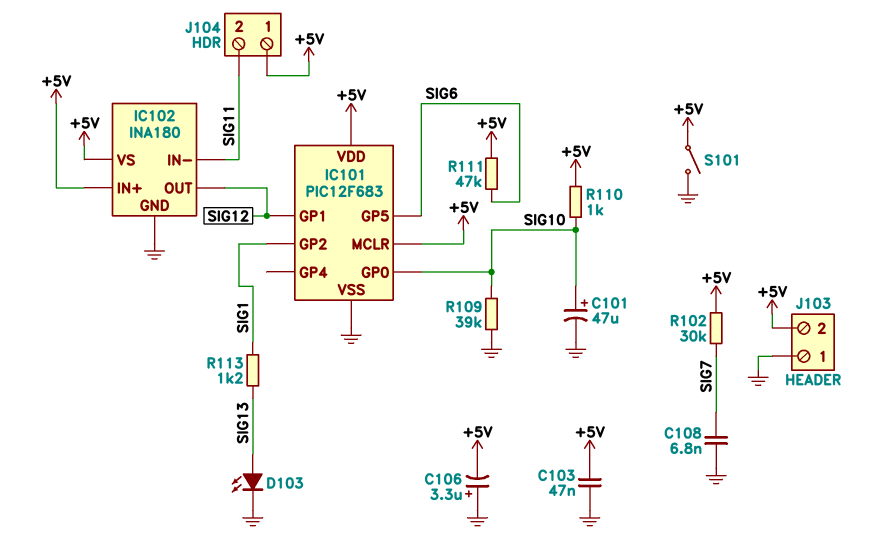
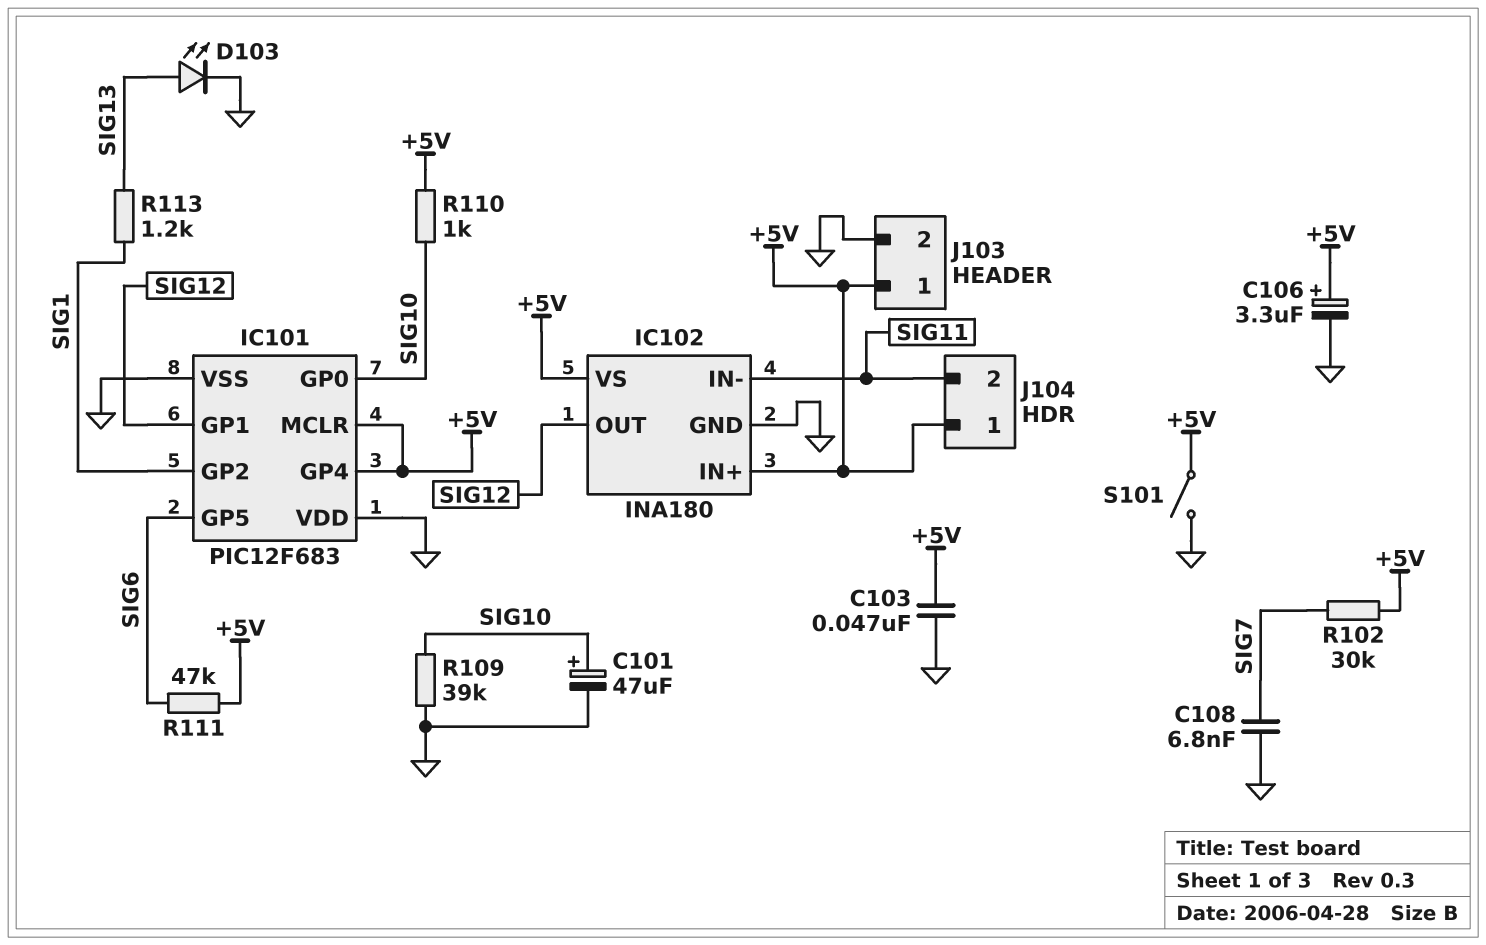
C106: 3.3uF (plus GND, minus +5V) -> 3.3uF (plus +5V, minus GND)
IC101 pin GP4: none -> +5V
IC101 pin VDD: +5V -> GND
J103 pin 1: GND -> +5V
J103 pin 2: +5V -> GND

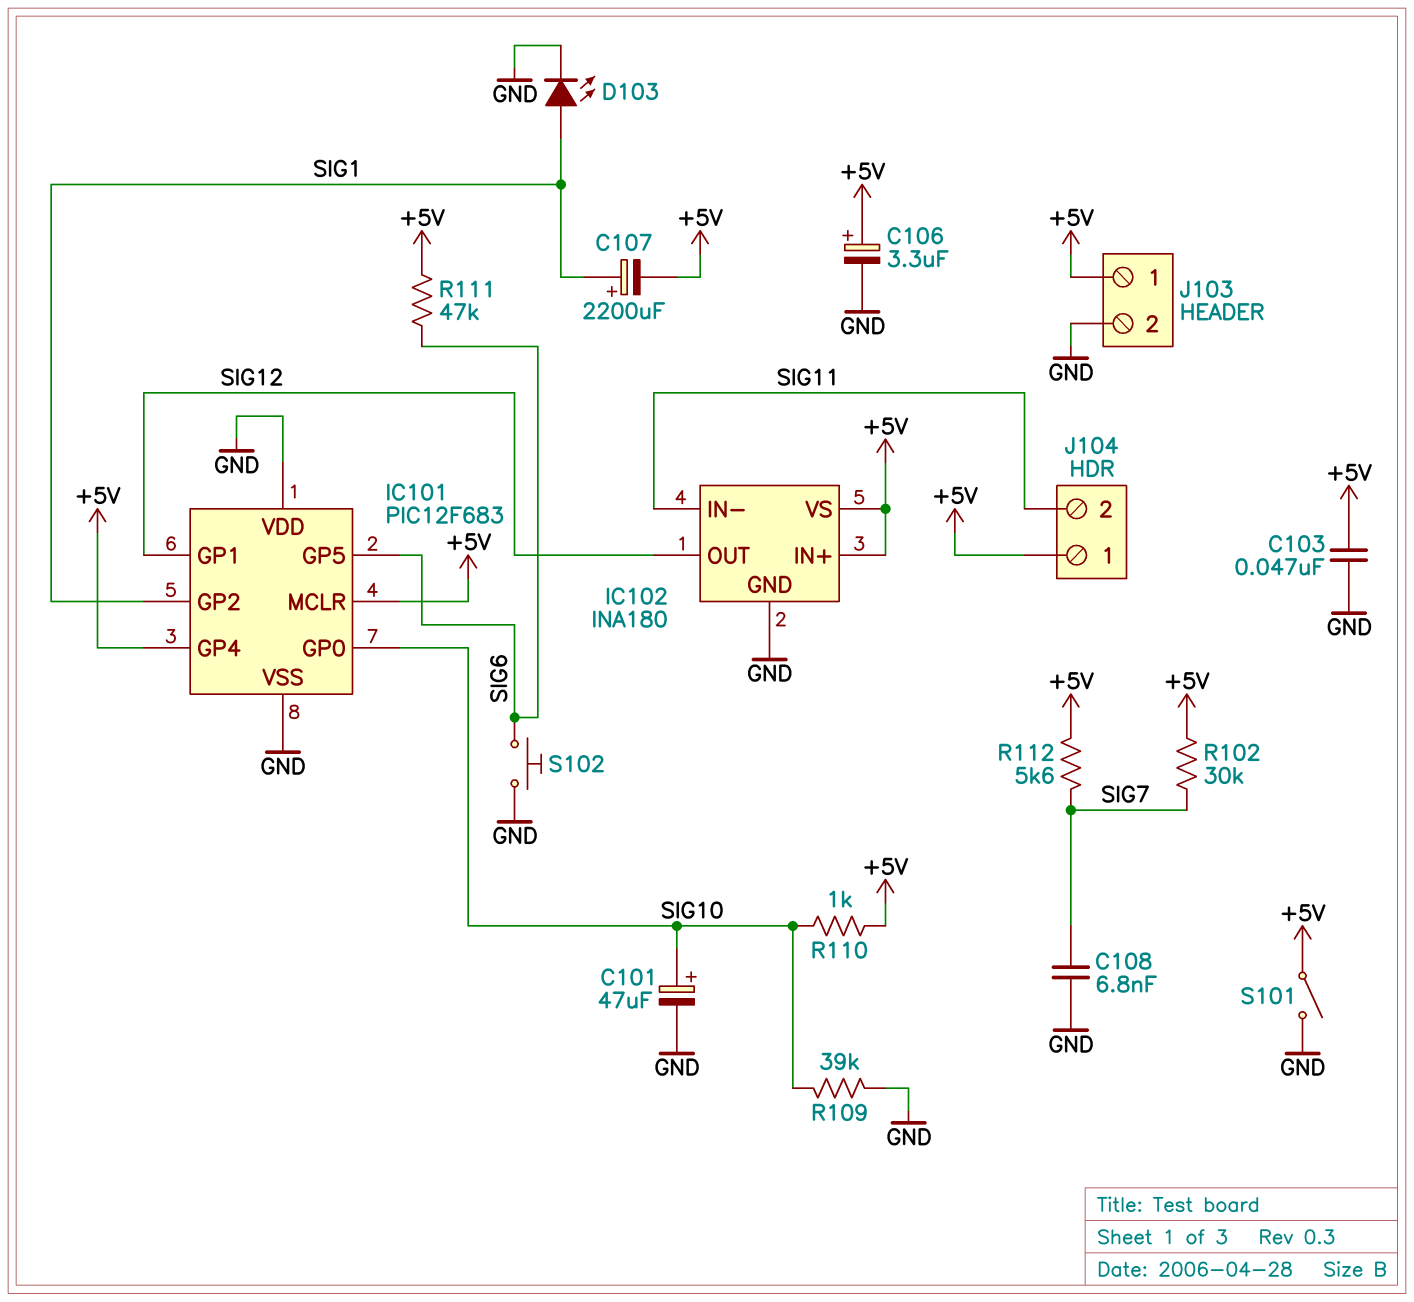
C107: none -> 2200uF (plus SIG1, minus +5V)
D103: LED (A SIG13, K GND) -> LED (A SIG1, K GND)
R112: none -> 5.6k (+5V, SIG7)
R113: 1.2k (SIG1, SIG13) -> none
S102: none -> button (GND, SIG6)

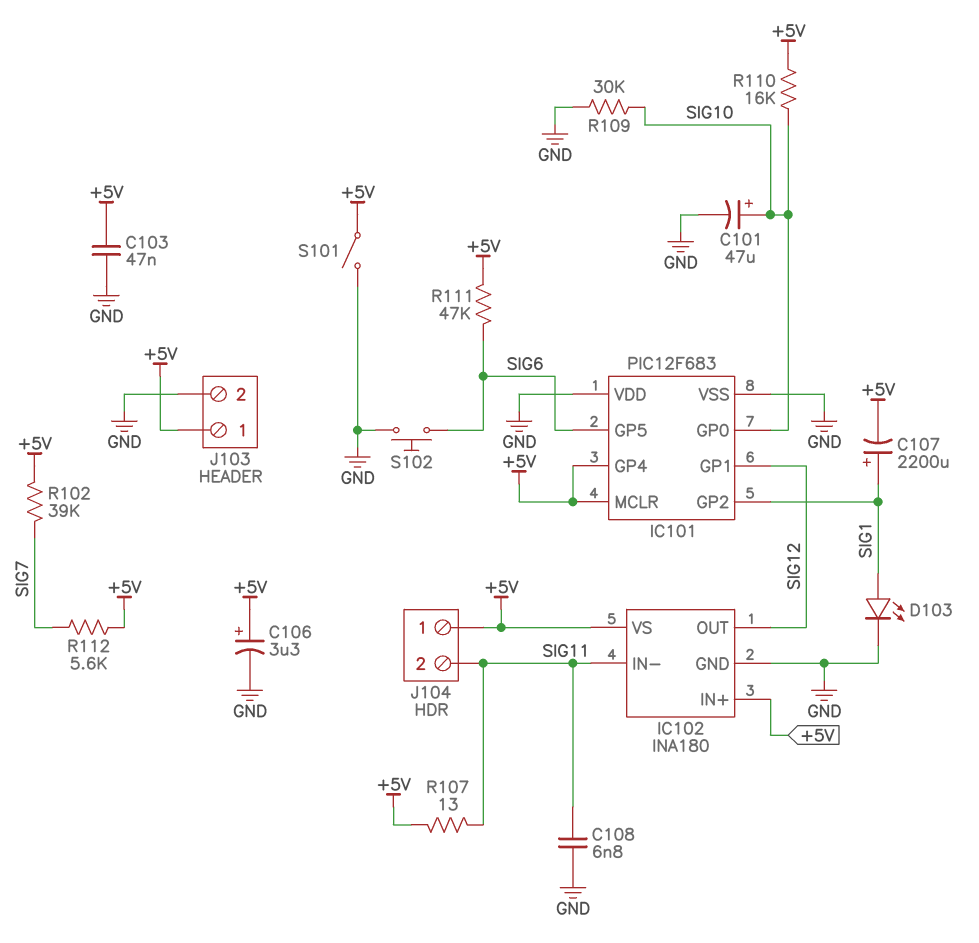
C108: 6.8nF (GND, SIG7) -> 6.8nF (GND, SIG11)
R102: 30k (+5V, SIG7) -> 39k (+5V, SIG7)
R107: none -> 13 (+5V, SIG11)
R109: 39k (GND, SIG10) -> 30k (GND, SIG10)
R110: 1k (+5V, SIG10) -> 16k (+5V, SIG10)

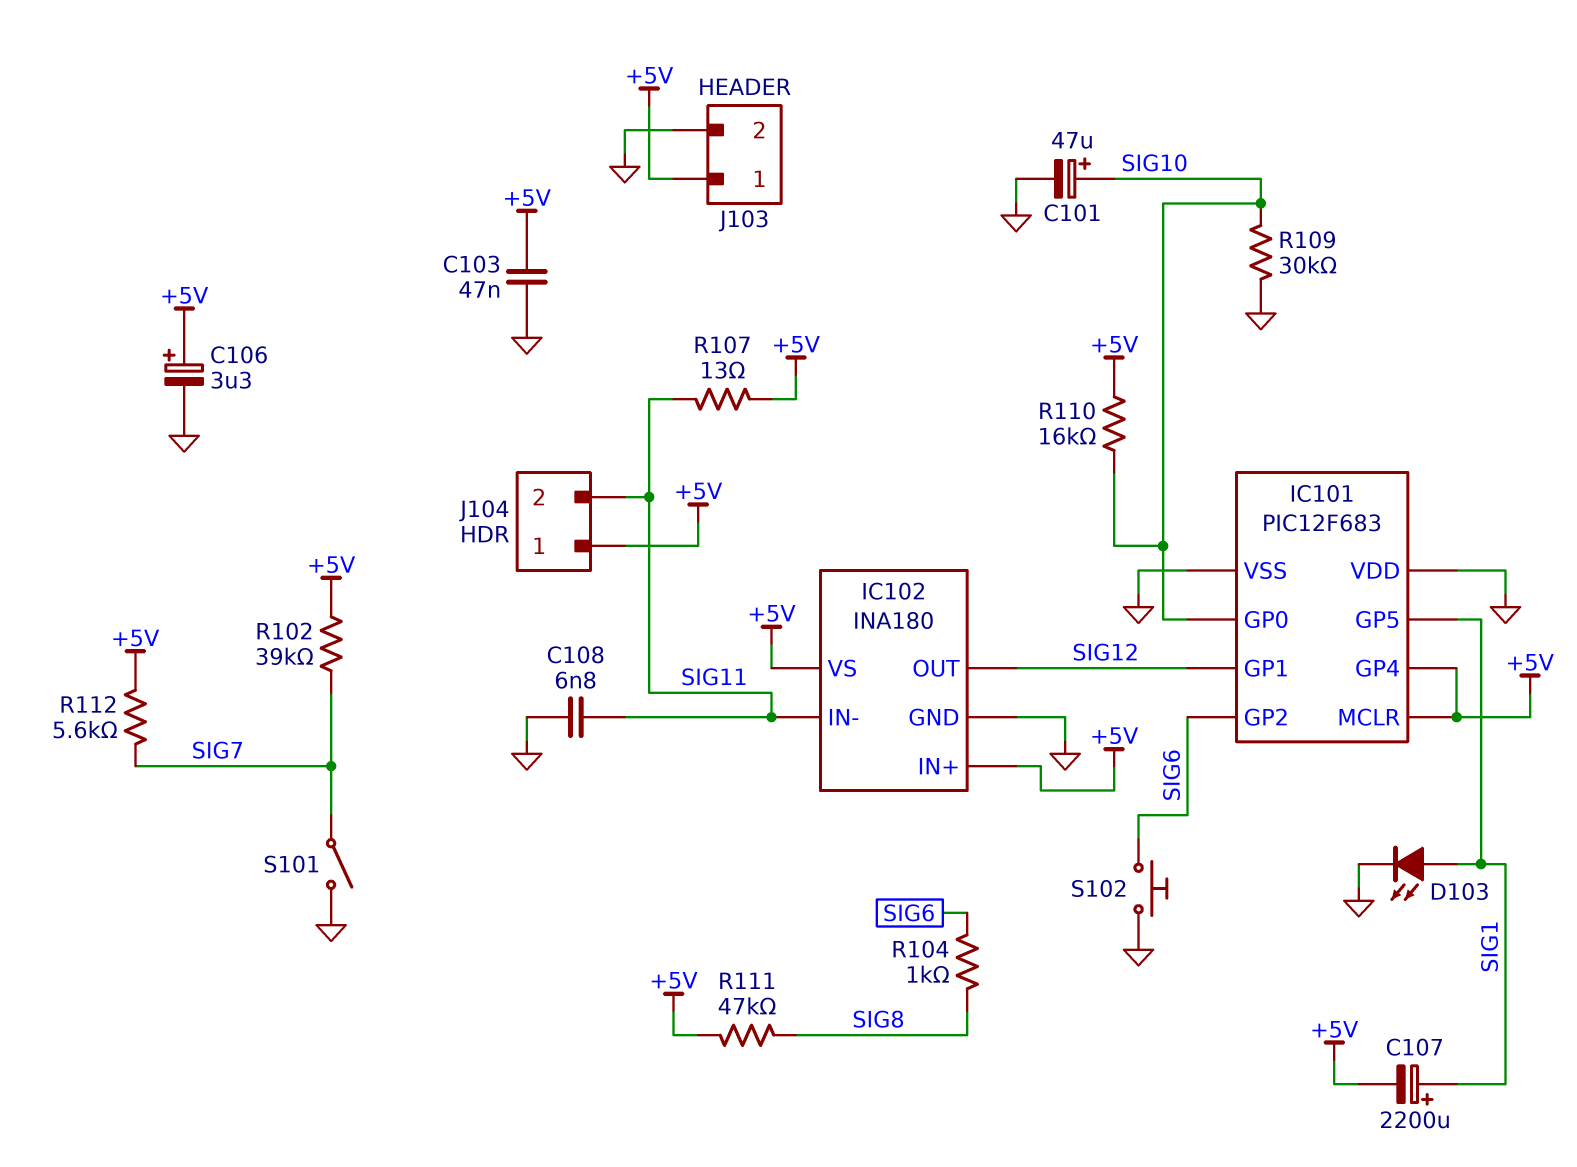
IC101 pin GP2: SIG1 -> SIG6
IC101 pin GP5: SIG6 -> SIG1
R104: none -> 1k (SIG6, SIG8)
R111: 47k (+5V, SIG6) -> 47k (+5V, SIG8)
S101: switch (+5V, GND) -> switch (GND, SIG7)

